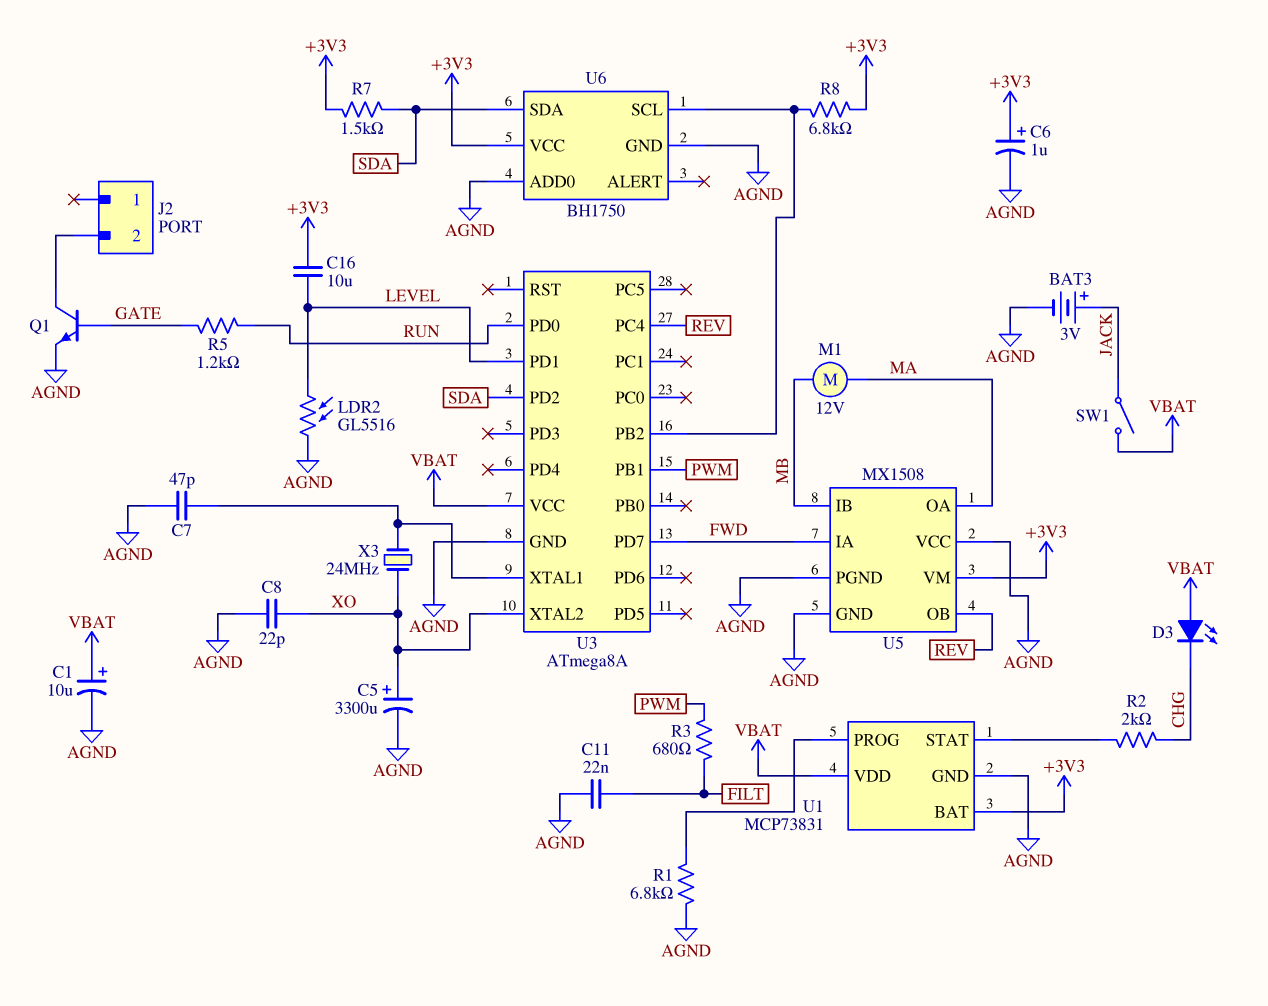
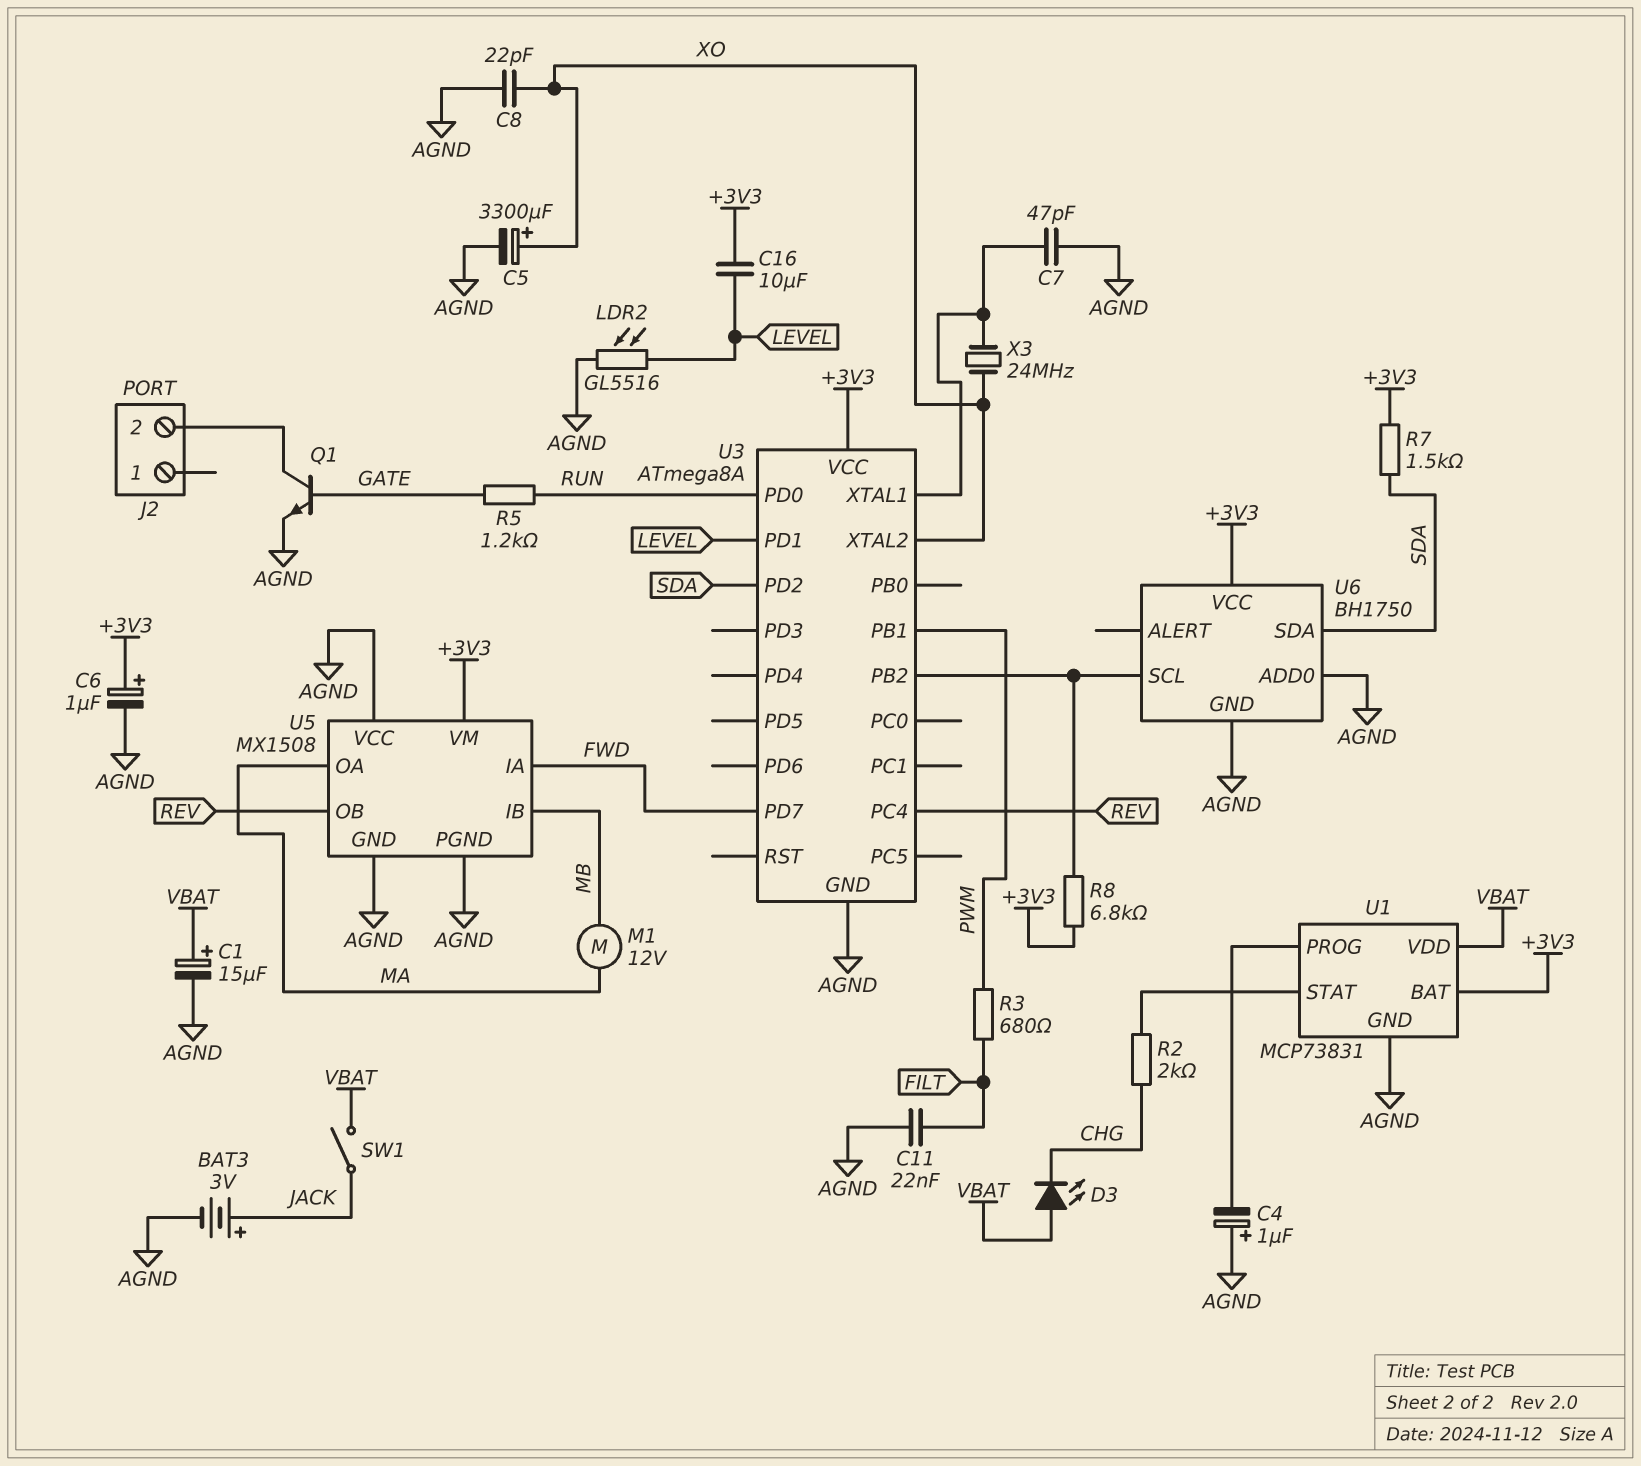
C1: 10uF (plus VBAT, minus AGND) -> 15uF (plus VBAT, minus AGND)
C4: none -> 1uF (plus AGND, minus U1/PROG)
R1: 6.8k (AGND, U1/PROG) -> none
U3 pin VCC: VBAT -> +3V3

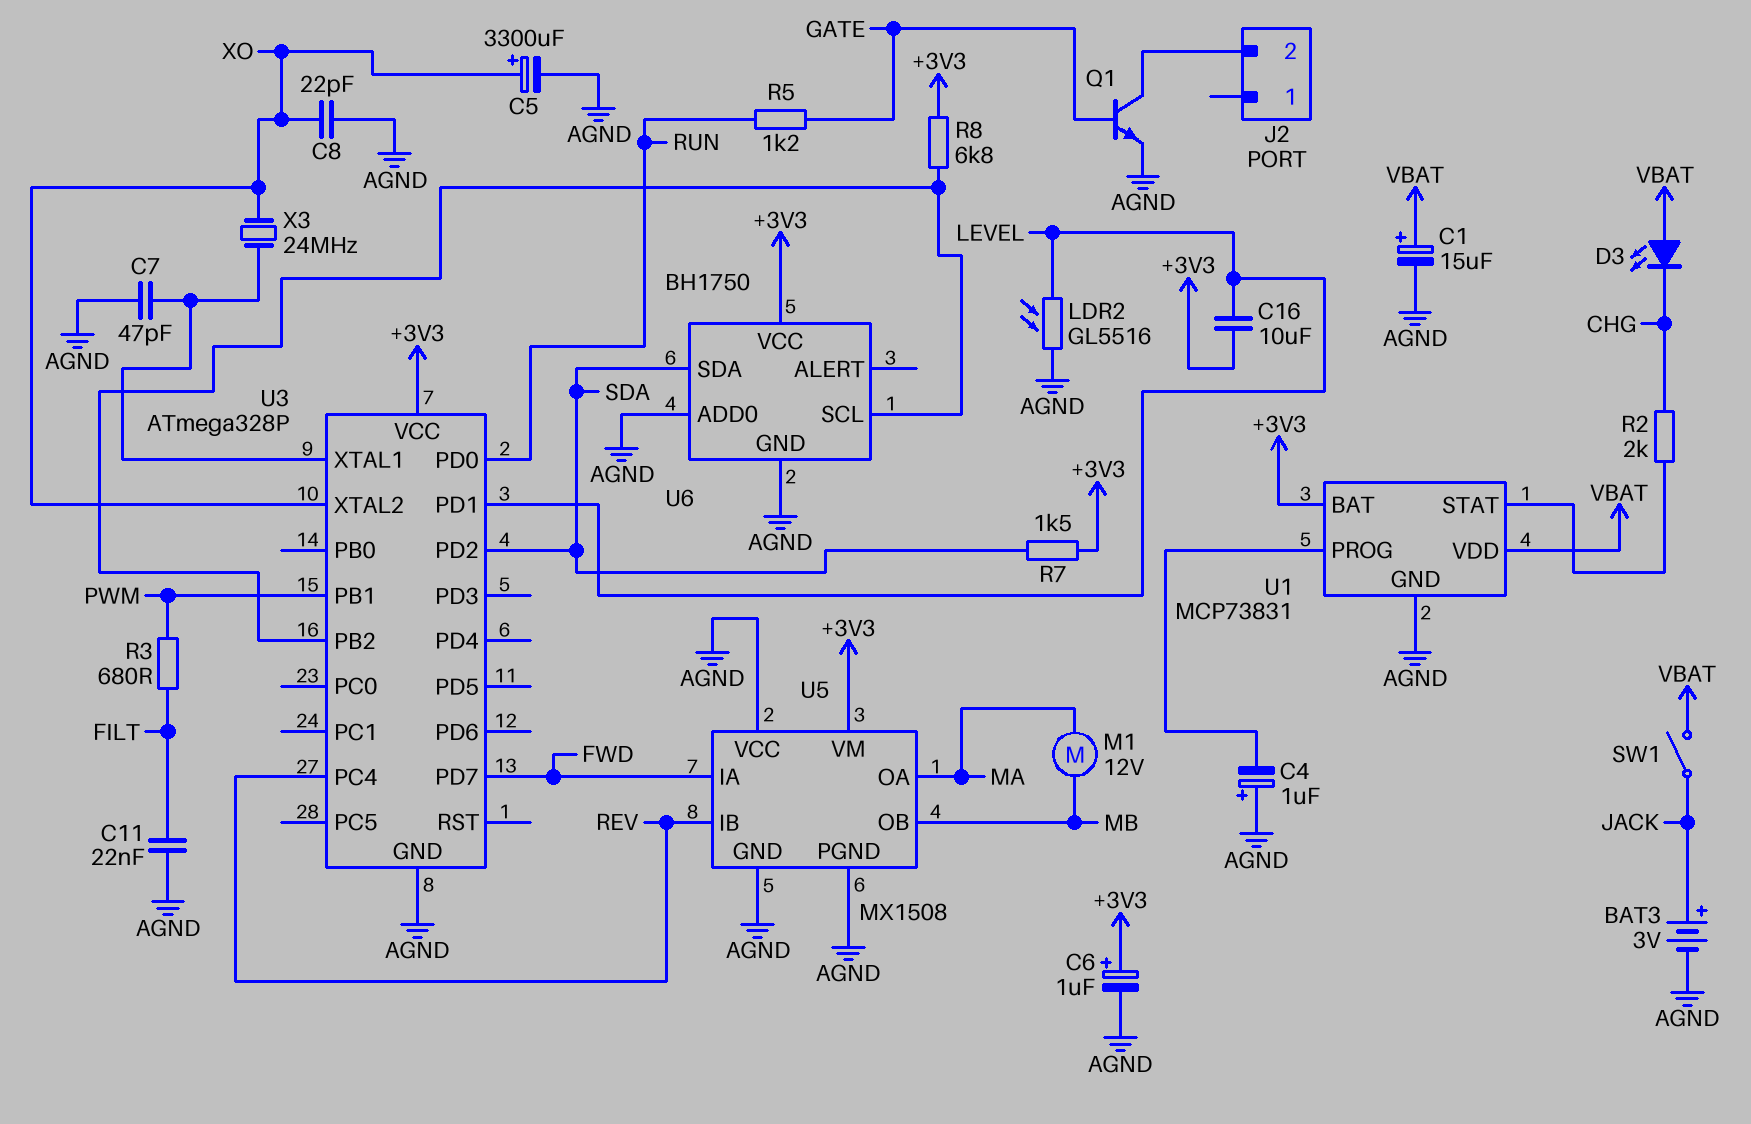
U3: ATmega8A -> ATmega328P
U5 pin IB: MB -> REV
U5 pin OB: REV -> MB

